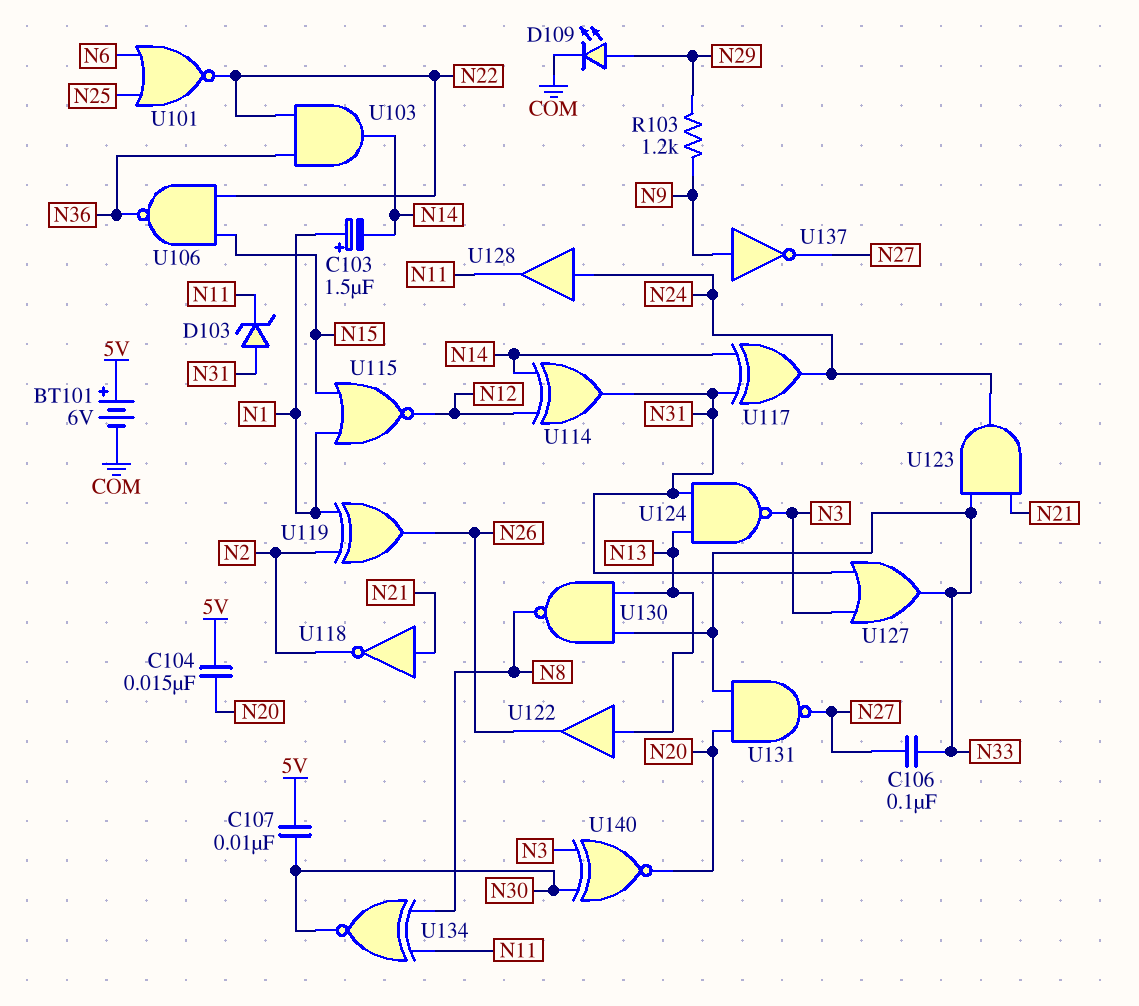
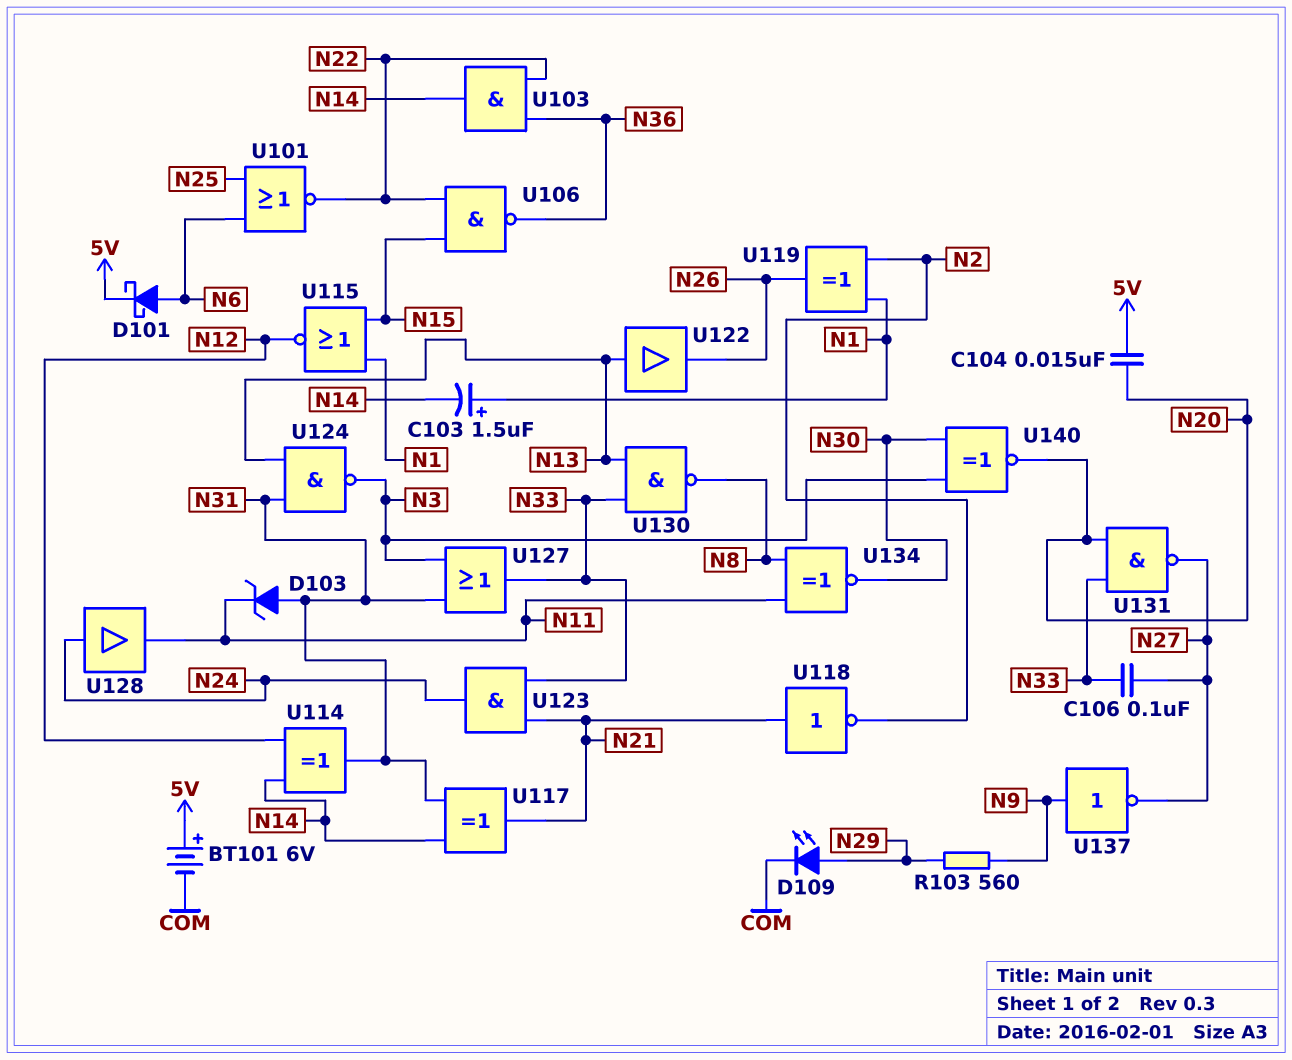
C107: 10nF (5V, N30) -> none
D101: none -> schottky (A N6, K 5V)
R103: 1.2k (N9, N29) -> 560 (N9, N29)
U117: XOR (in N14, in N31, out N24) -> XOR (in N14, in N31, out N21)

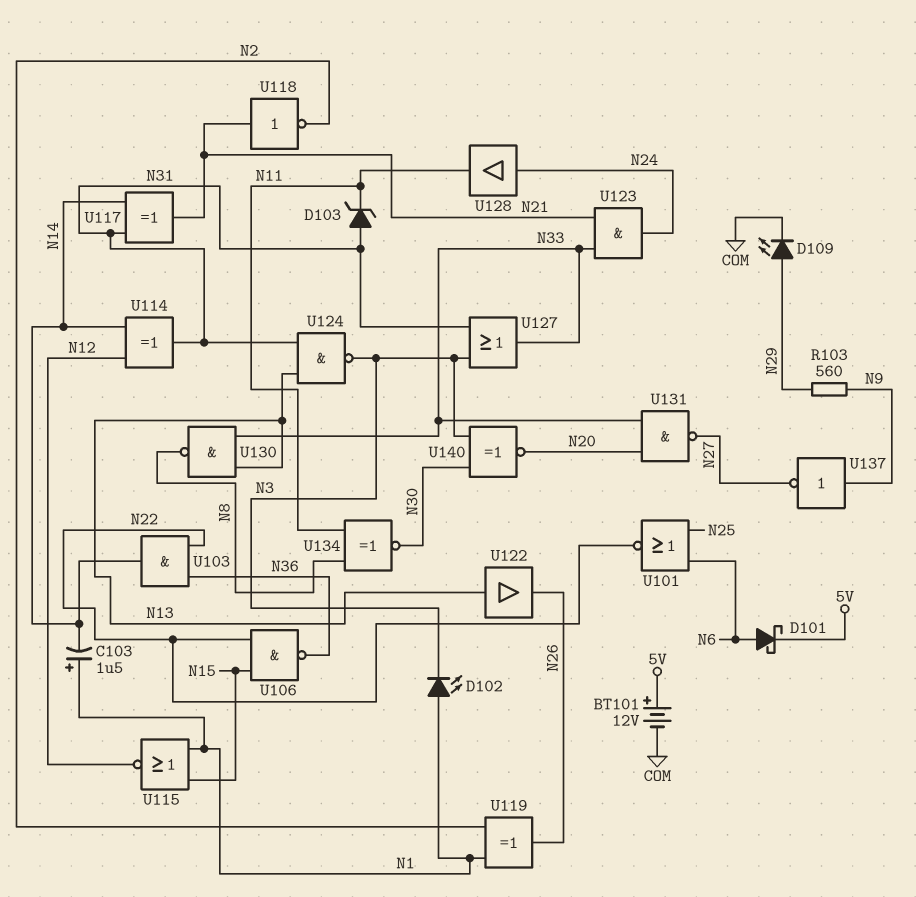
BT101: 6V (plus 5V, minus COM) -> 12V (plus 5V, minus COM)
C104: 15nF (5V, N20) -> none
C106: 100nF (N27, N33) -> none
D102: none -> LED (A N1, K N3)

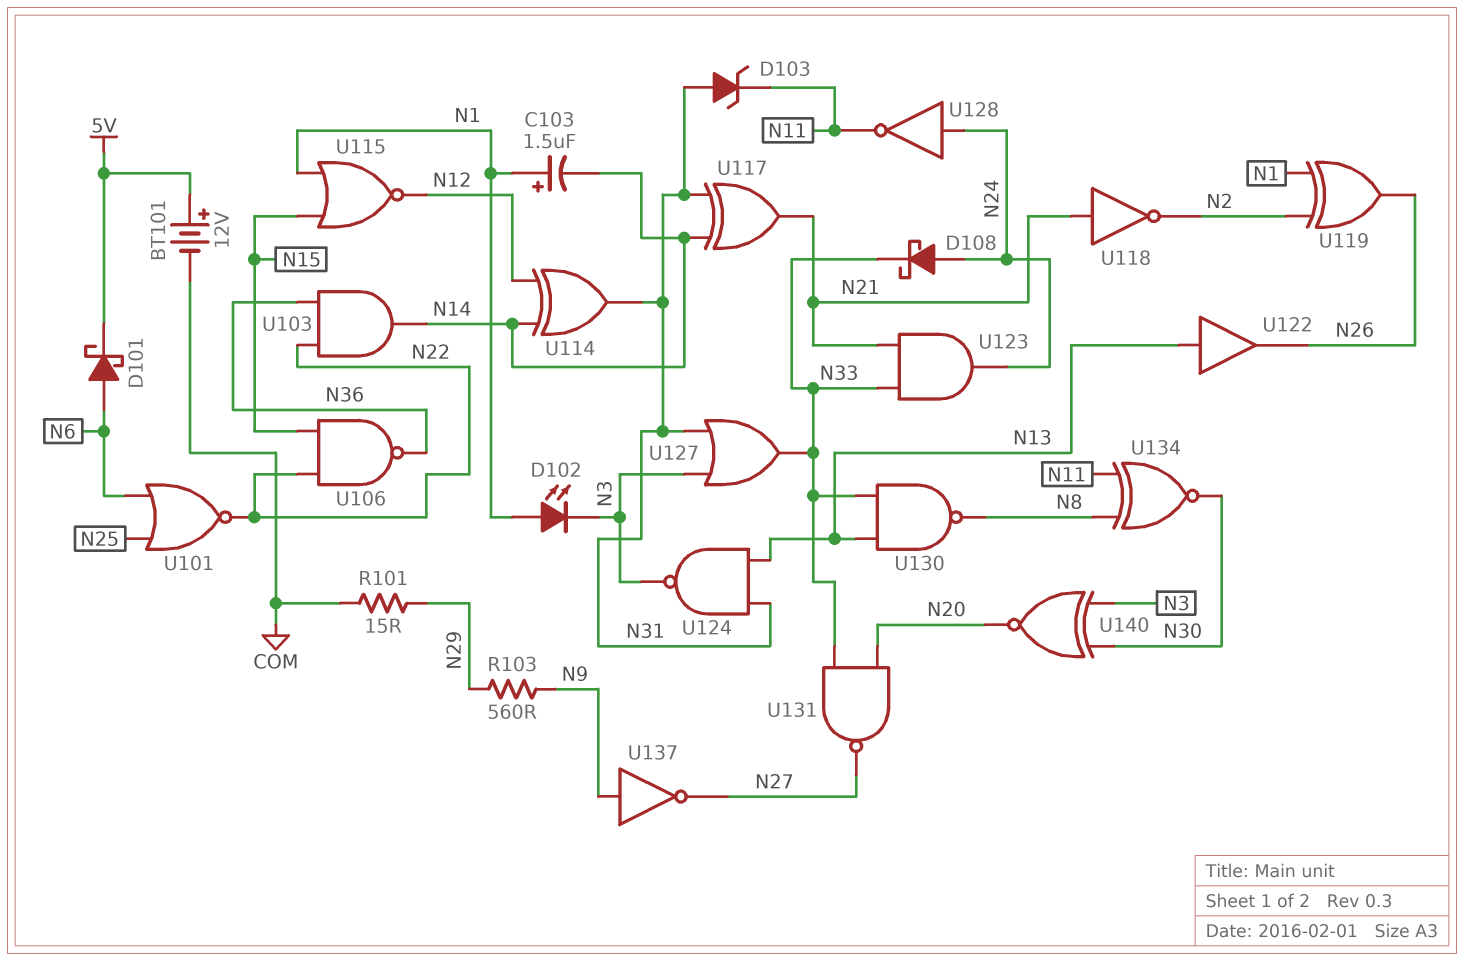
D108: none -> schottky (A N24, K N33)
D109: LED (A N29, K COM) -> none
R101: none -> 15 (COM, N29)
U128: buffer (in N24, out N11) -> NOT (in N24, out N11)

